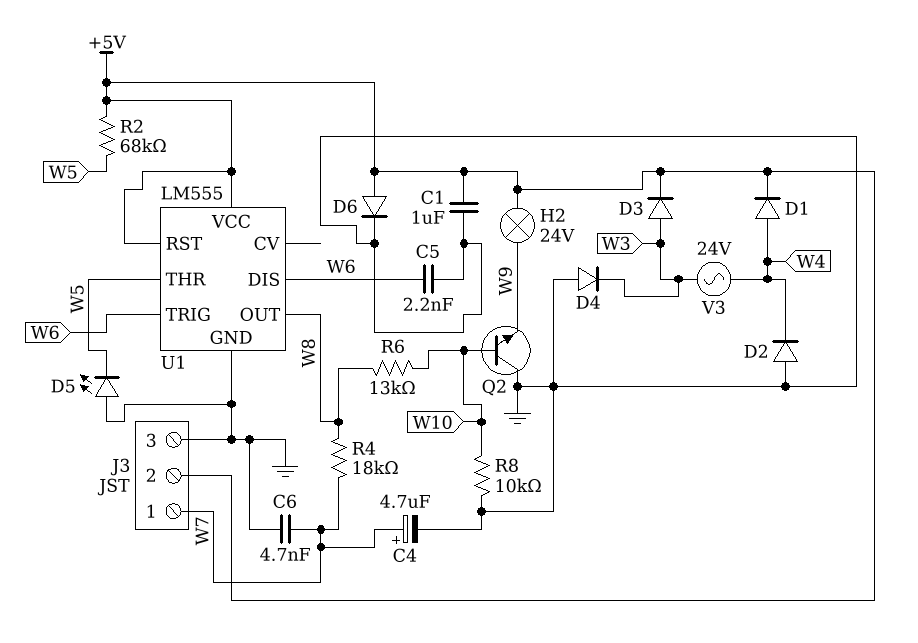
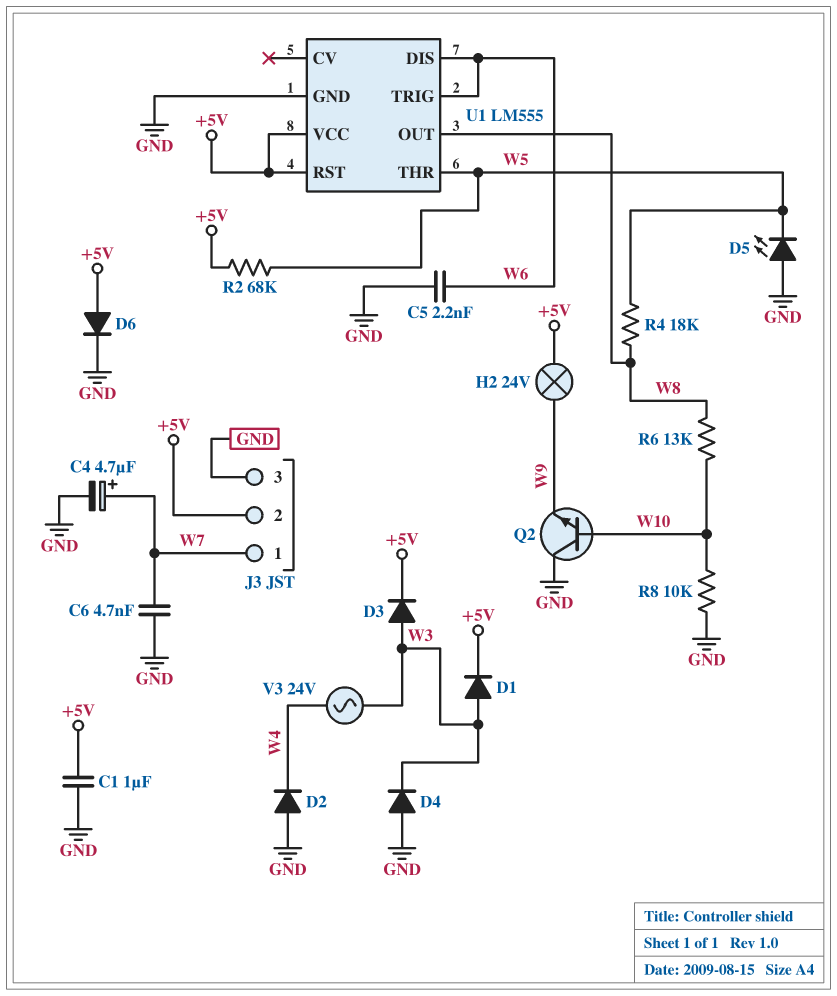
D1: diode (A W4, K +5V) -> diode (A W3, K +5V)
R4: 18k (W7, W8) -> 18k (W5, W8)

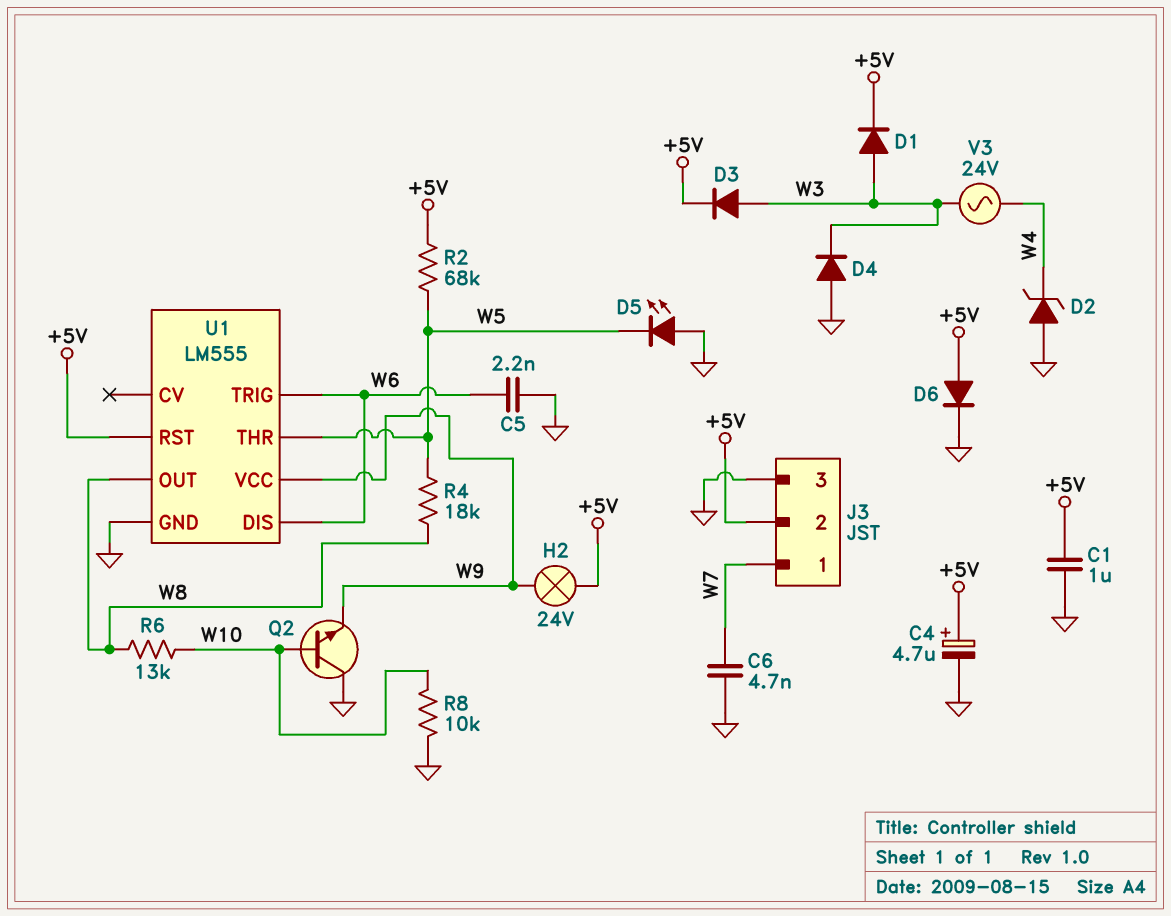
C4: 4.7uF (plus W7, minus GND) -> 4.7uF (plus +5V, minus GND)
D2: diode (A GND, K W4) -> zener (A GND, K W4)
U1 pin VCC: +5V -> W9

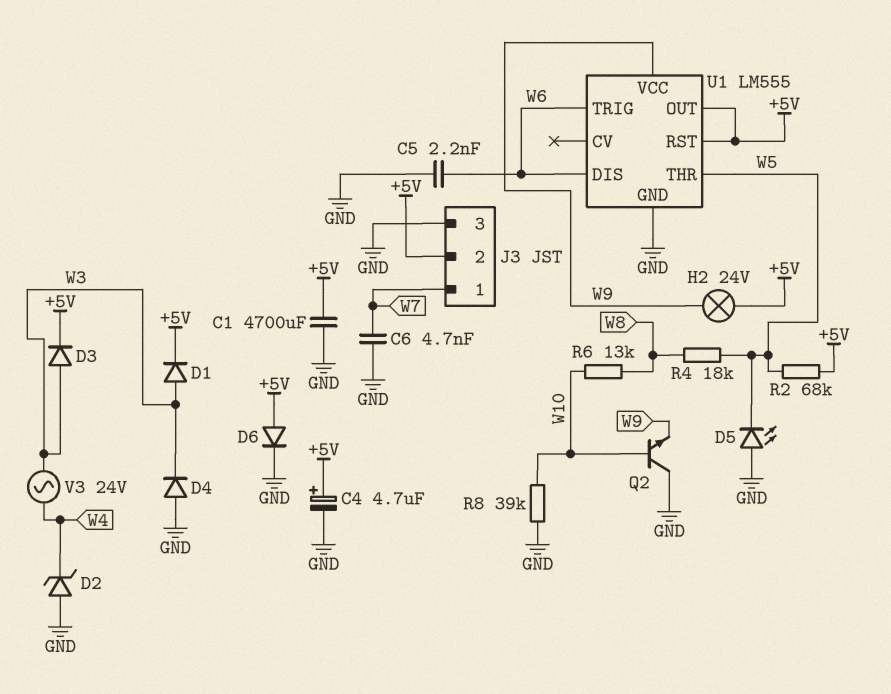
C1: 1uF (+5V, GND) -> 4700uF (+5V, GND)
R8: 10k (GND, W10) -> 39k (GND, W10)
U1 pin OUT: W8 -> +5V

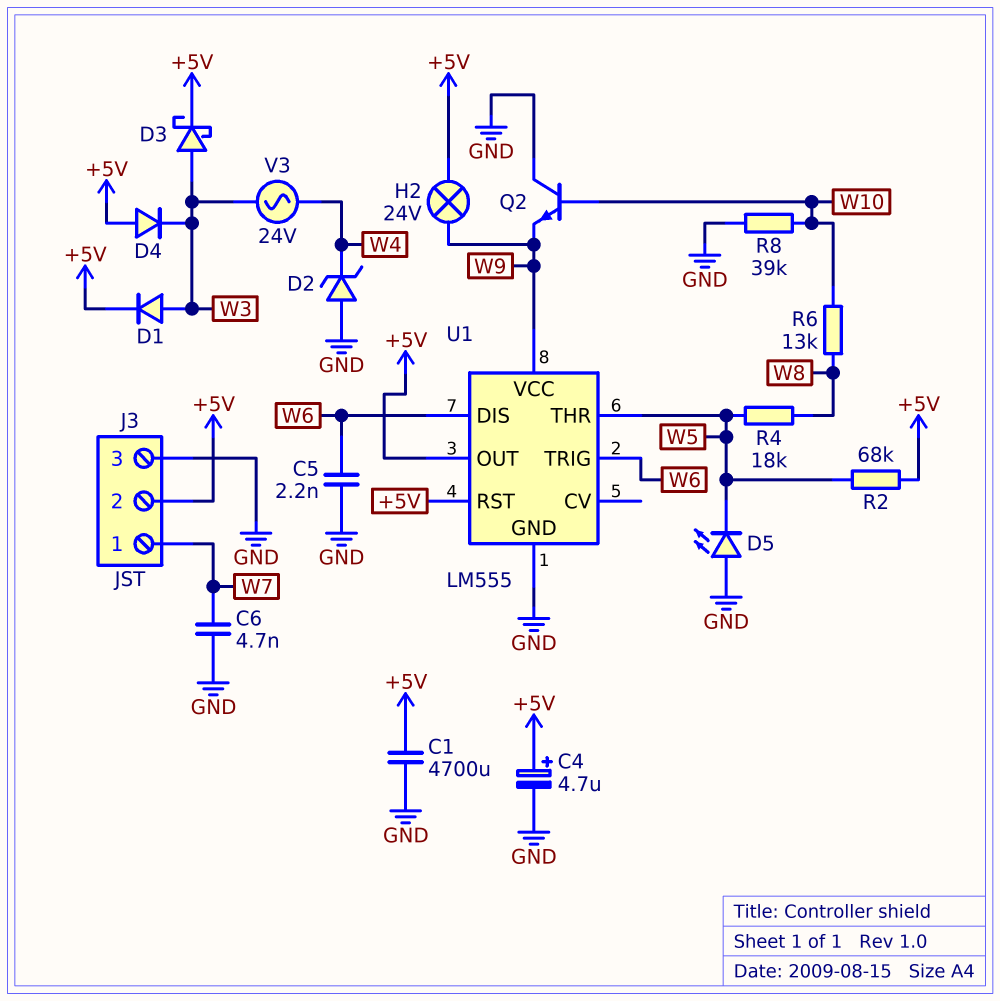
D3: diode (A W3, K +5V) -> schottky (A W3, K +5V)
D4: diode (A GND, K W3) -> diode (A +5V, K W3)
D6: diode (A +5V, K GND) -> none

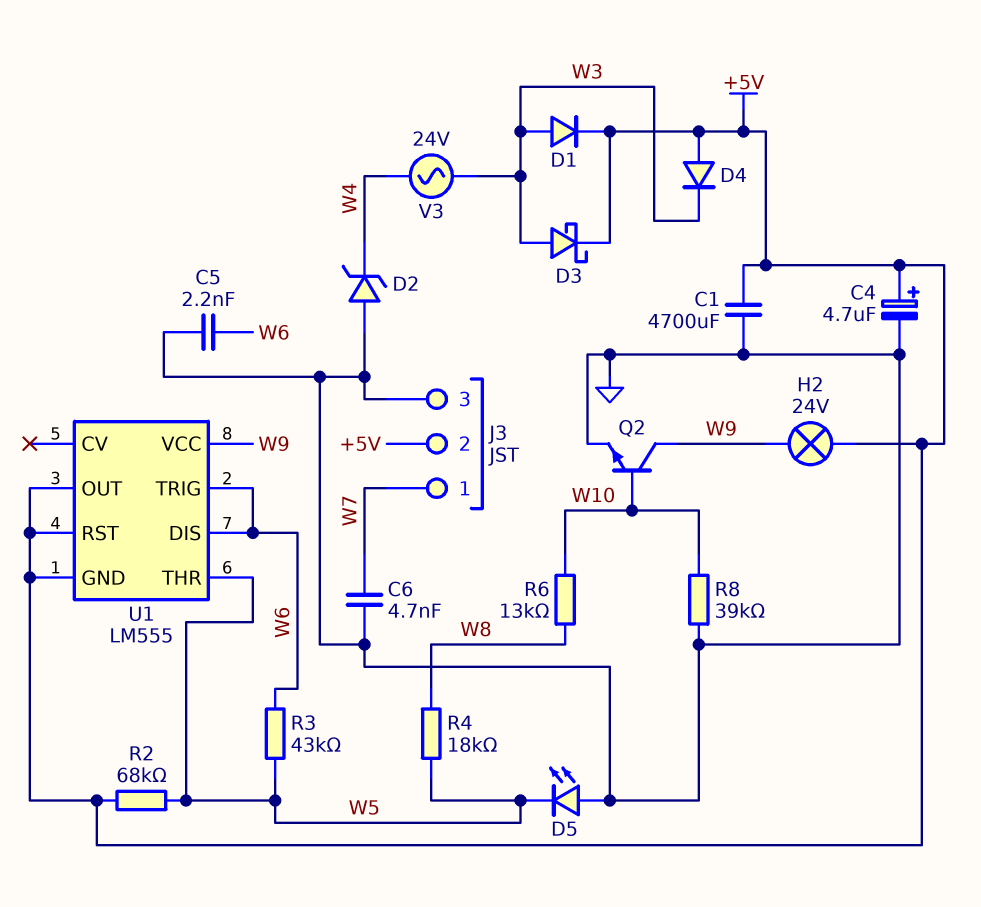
Q2: NPN (B W10, C GND, E W9) -> NPN (B W10, C W9, E GND)
R3: none -> 43k (W5, W6)
U1 pin GND: GND -> +5V

